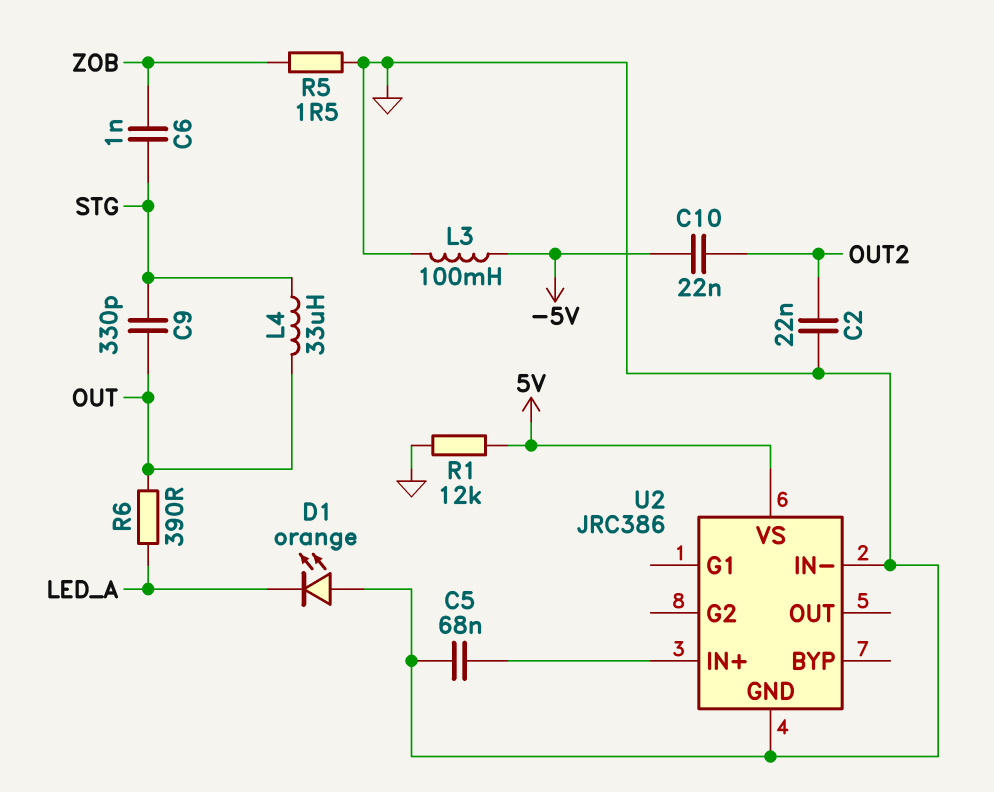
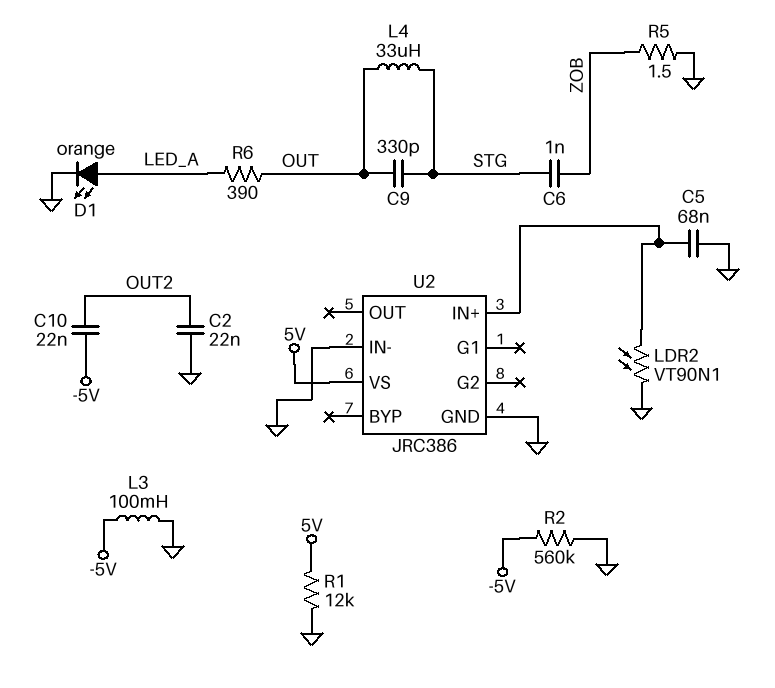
D1: LED orange (A GND, K LED_A) -> LED orange (A LED_A, K GND)
LDR2: none -> VT90N1 (GND, U2/IN+)
R2: none -> 560k (-5V, GND)

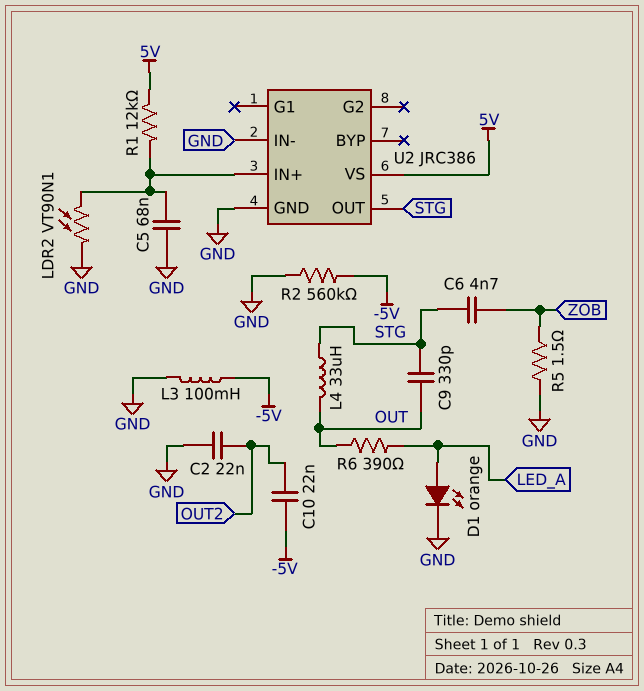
C6: 1nF (STG, ZOB) -> 4.7nF (STG, ZOB)
R1: 12k (5V, GND) -> 12k (5V, U2/IN+)
U2 pin OUT: none -> STG

